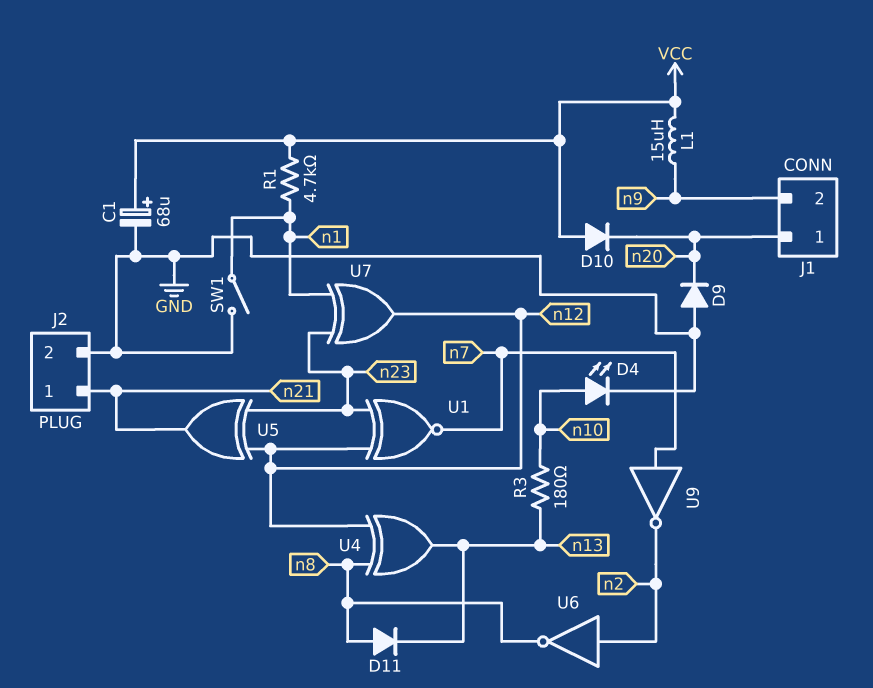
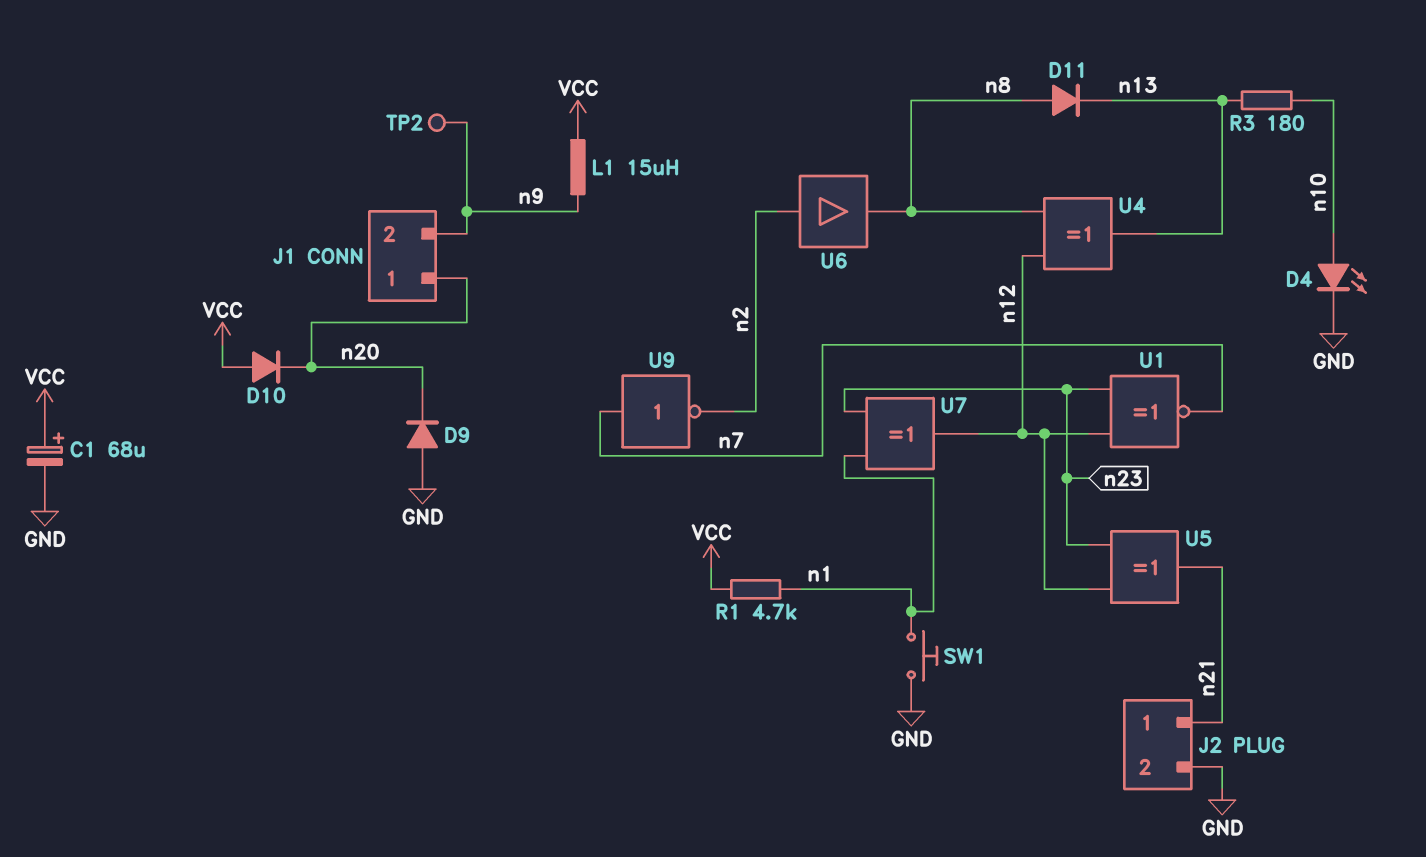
SW1: switch (GND, n1) -> button (GND, n1)
TP2: none -> test point (n9)
U6: NOT (in n2, out n8) -> buffer (in n2, out n8)

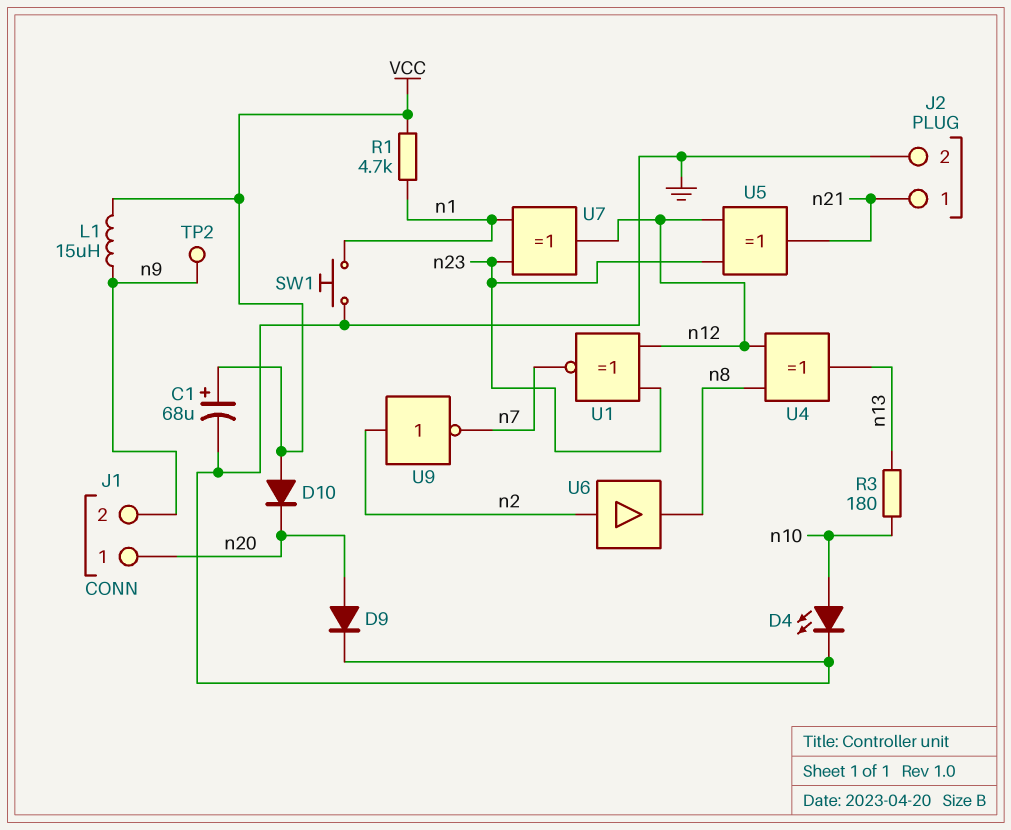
D9: diode (A GND, K n20) -> diode (A n20, K GND)
D11: diode (A n8, K n13) -> none
U9: NOT (in n7, out n2) -> NOT (in n2, out n7)

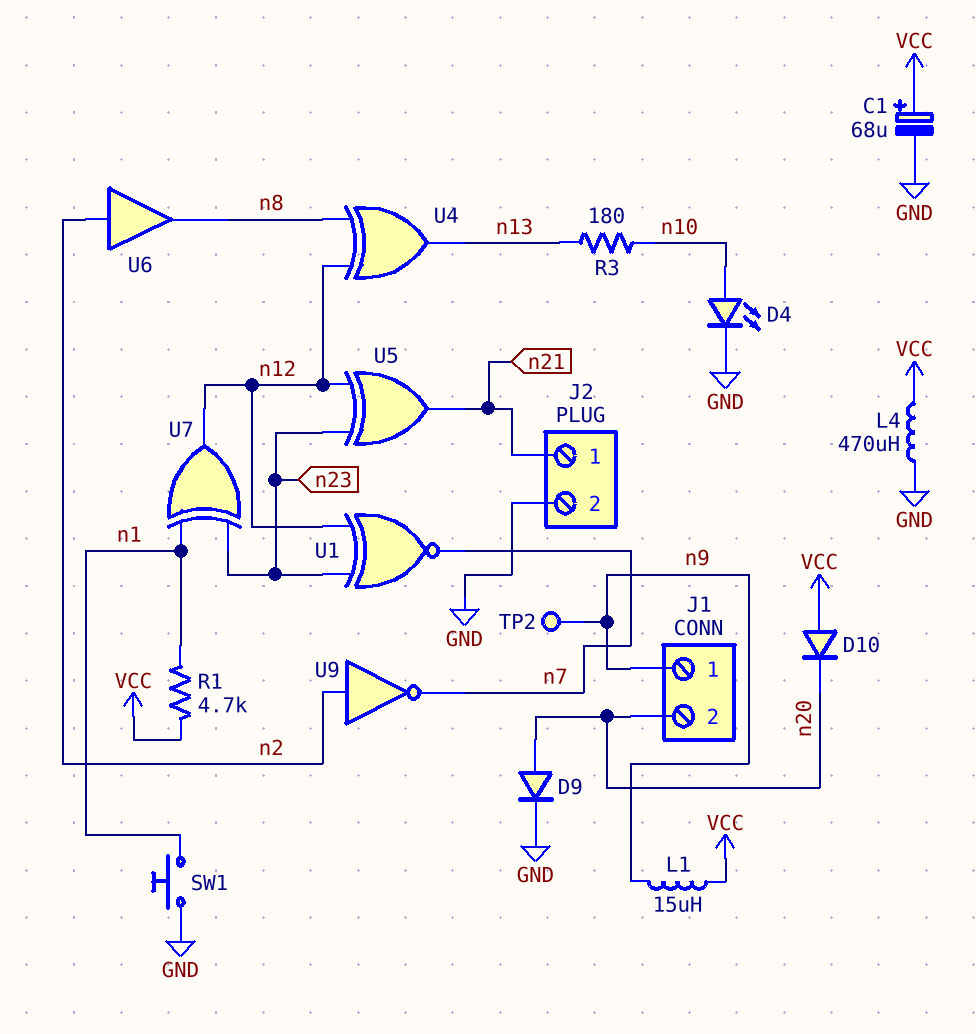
J1 pin 1: n20 -> n9
J1 pin 2: n9 -> n20
L4: none -> 470uH (GND, VCC)

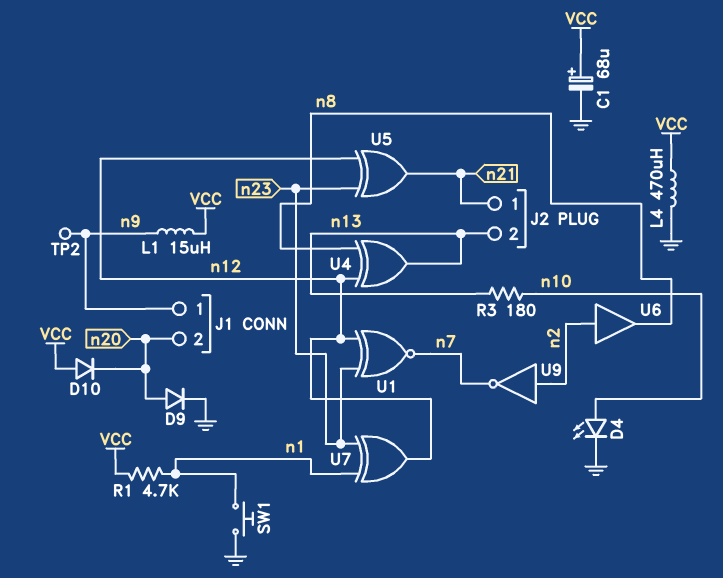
J2 pin 2: GND -> n13

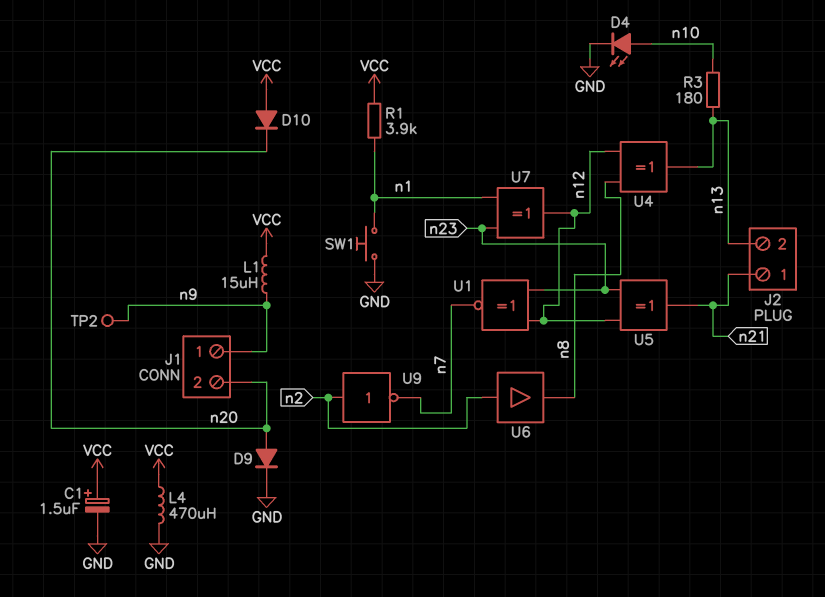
C1: 68uF (plus VCC, minus GND) -> 1.5uF (plus VCC, minus GND)
R1: 4.7k (VCC, n1) -> 3.9k (VCC, n1)

